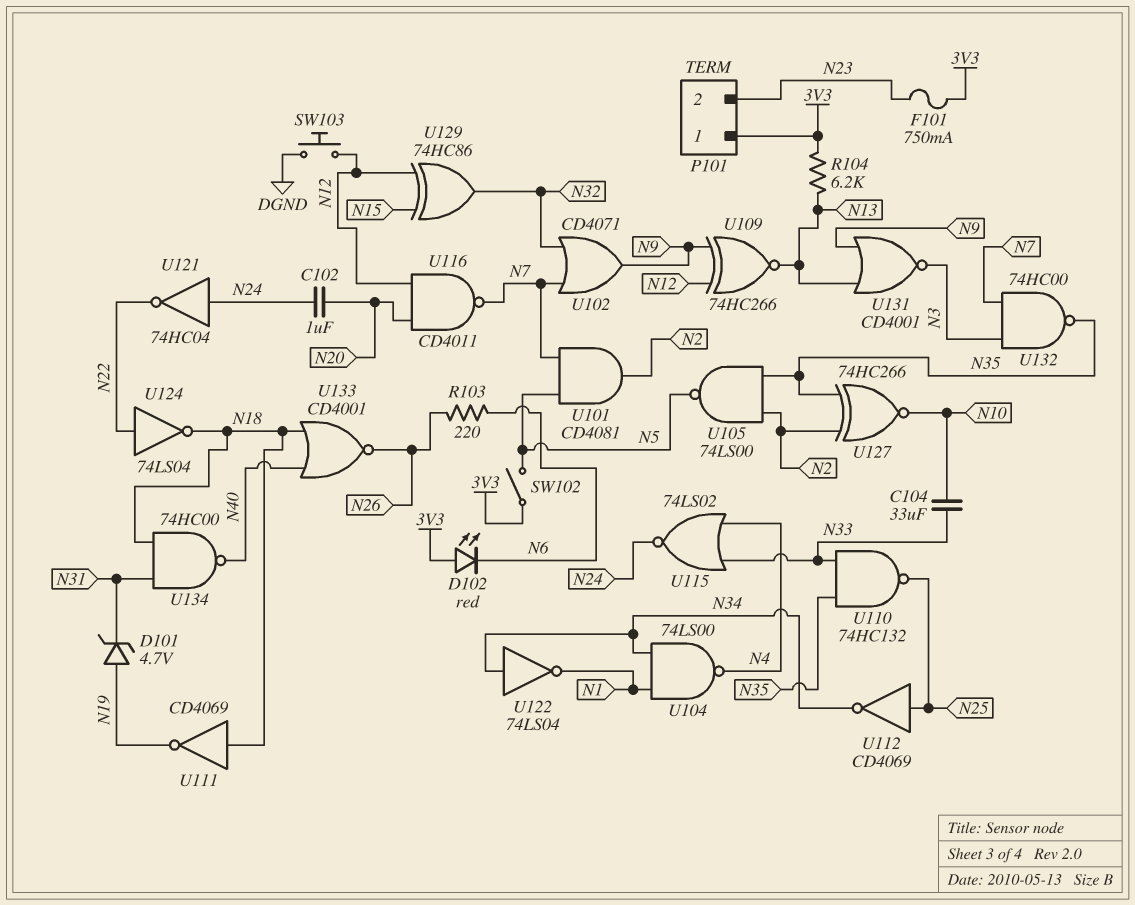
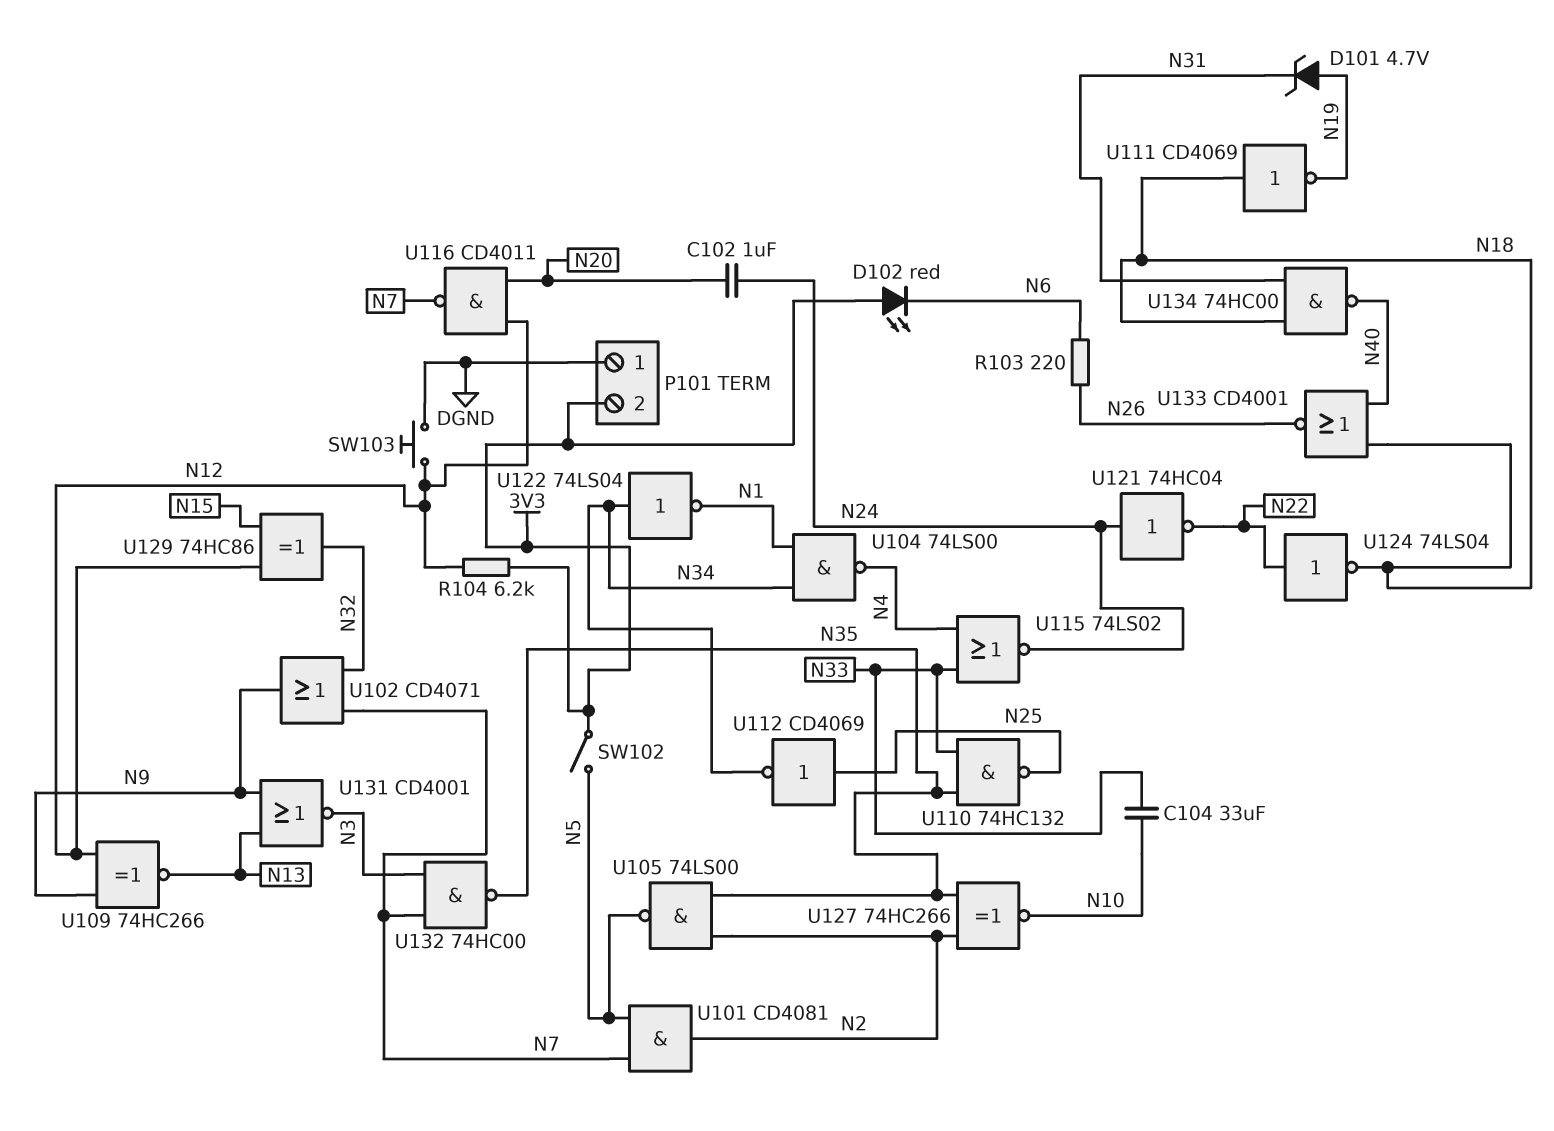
F101: 750mA (3V3, N23) -> none
P101 pin 1: 3V3 -> DGND
P101 pin 2: N23 -> 3V3
R104: 6.2k (3V3, N13) -> 6.2k (3V3, N12)

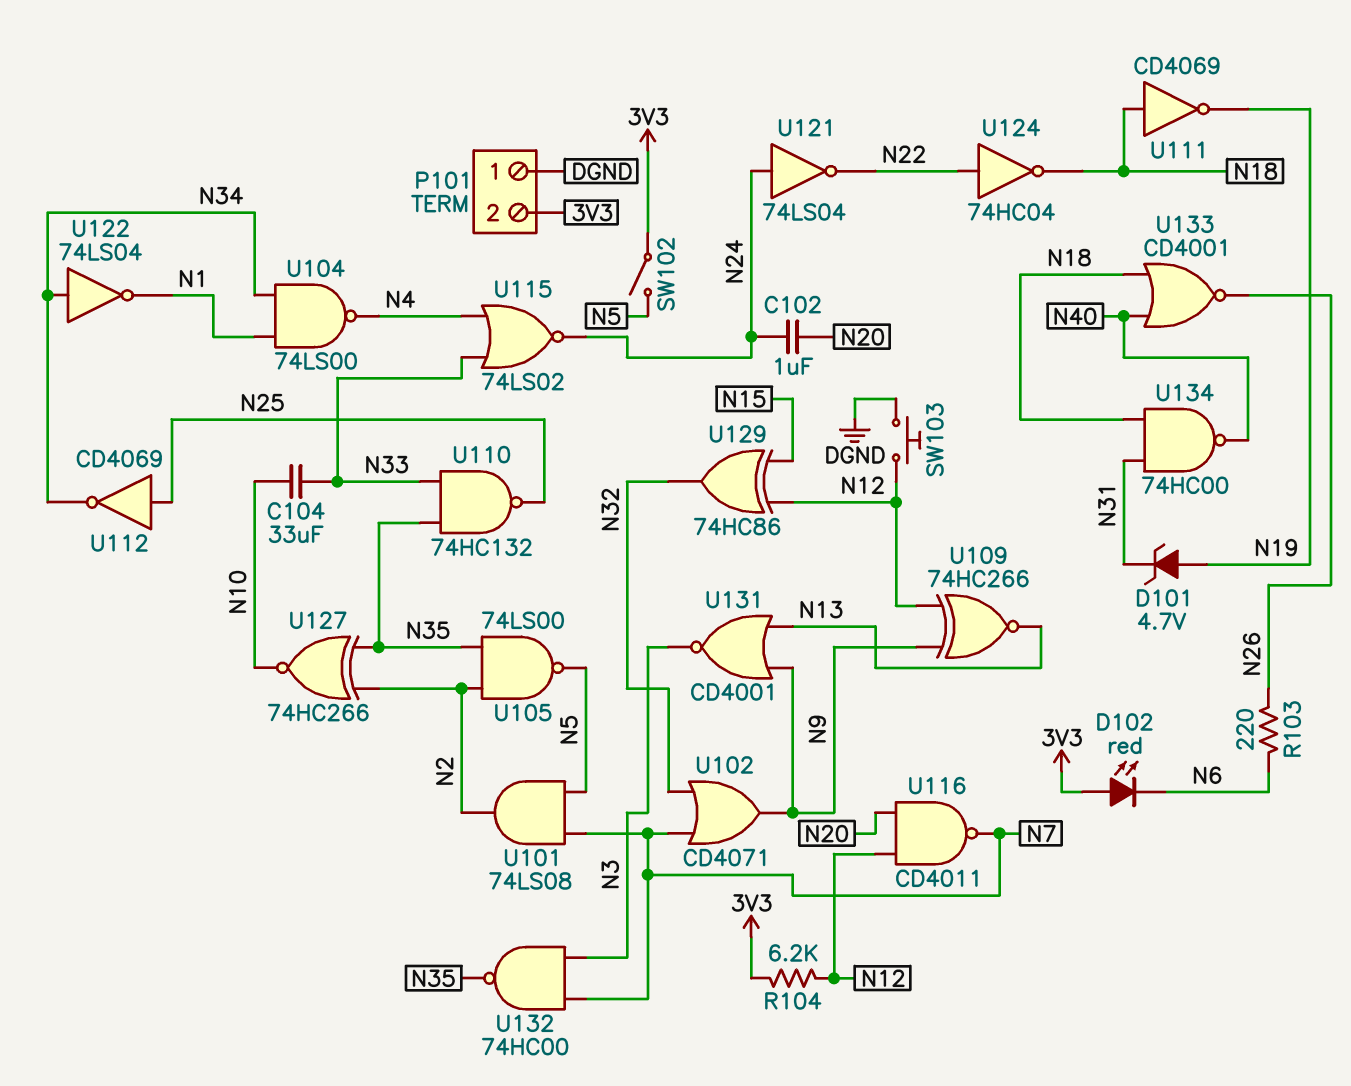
U101: AND CD4081 (in N5, in N7, out N2) -> AND 74LS08 (in N5, in N7, out N2)
U121: NOT 74HC04 (in N24, out N22) -> NOT 74LS04 (in N24, out N22)
U124: NOT 74LS04 (in N22, out N18) -> NOT 74HC04 (in N22, out N18)

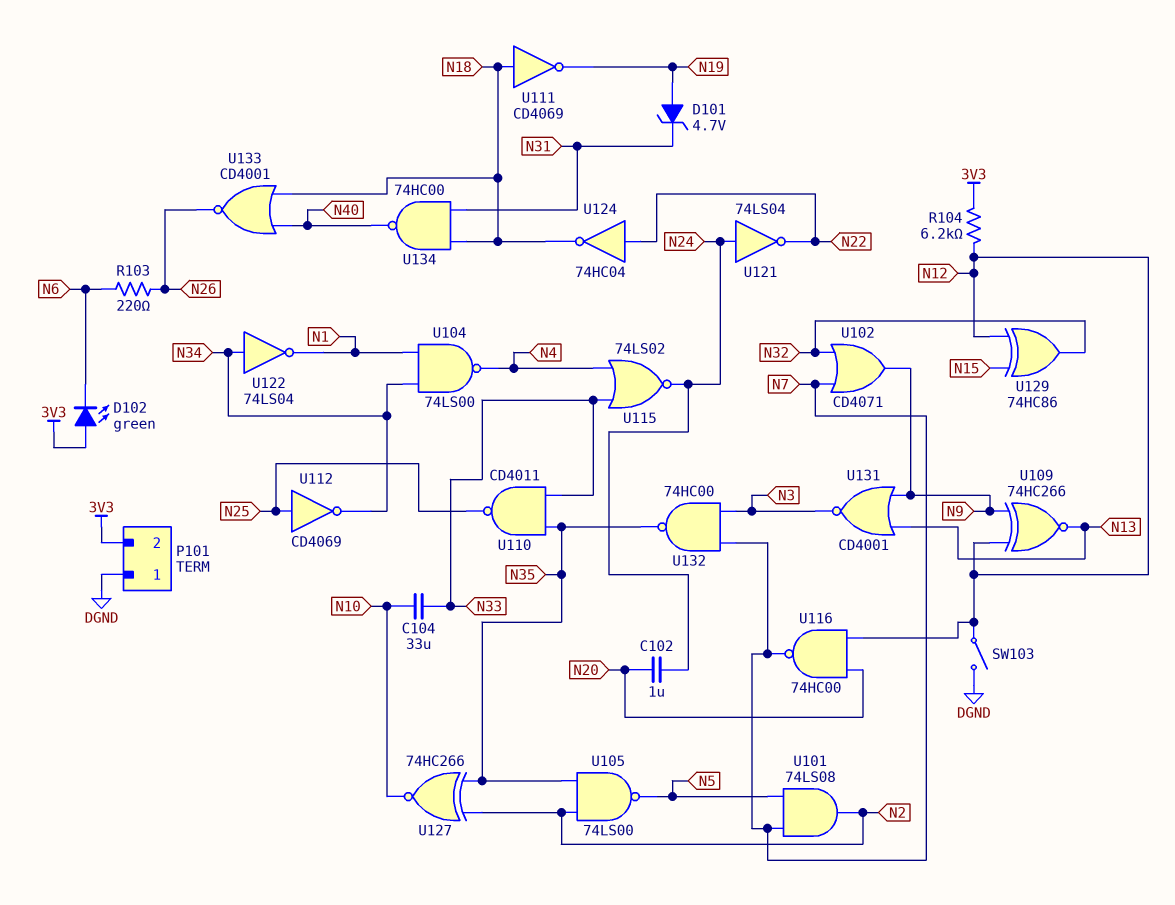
D102: LED red (A 3V3, K N6) -> LED green (A 3V3, K N6)
SW102: switch (3V3, N5) -> none
SW103: button (DGND, N12) -> switch (DGND, N12)
U110: NAND 74HC132 (in N33, in N35, out N25) -> NAND CD4011 (in N33, in N35, out N25)
U116: NAND CD4011 (in N12, in N20, out N7) -> NAND 74HC00 (in N12, in N20, out N7)

